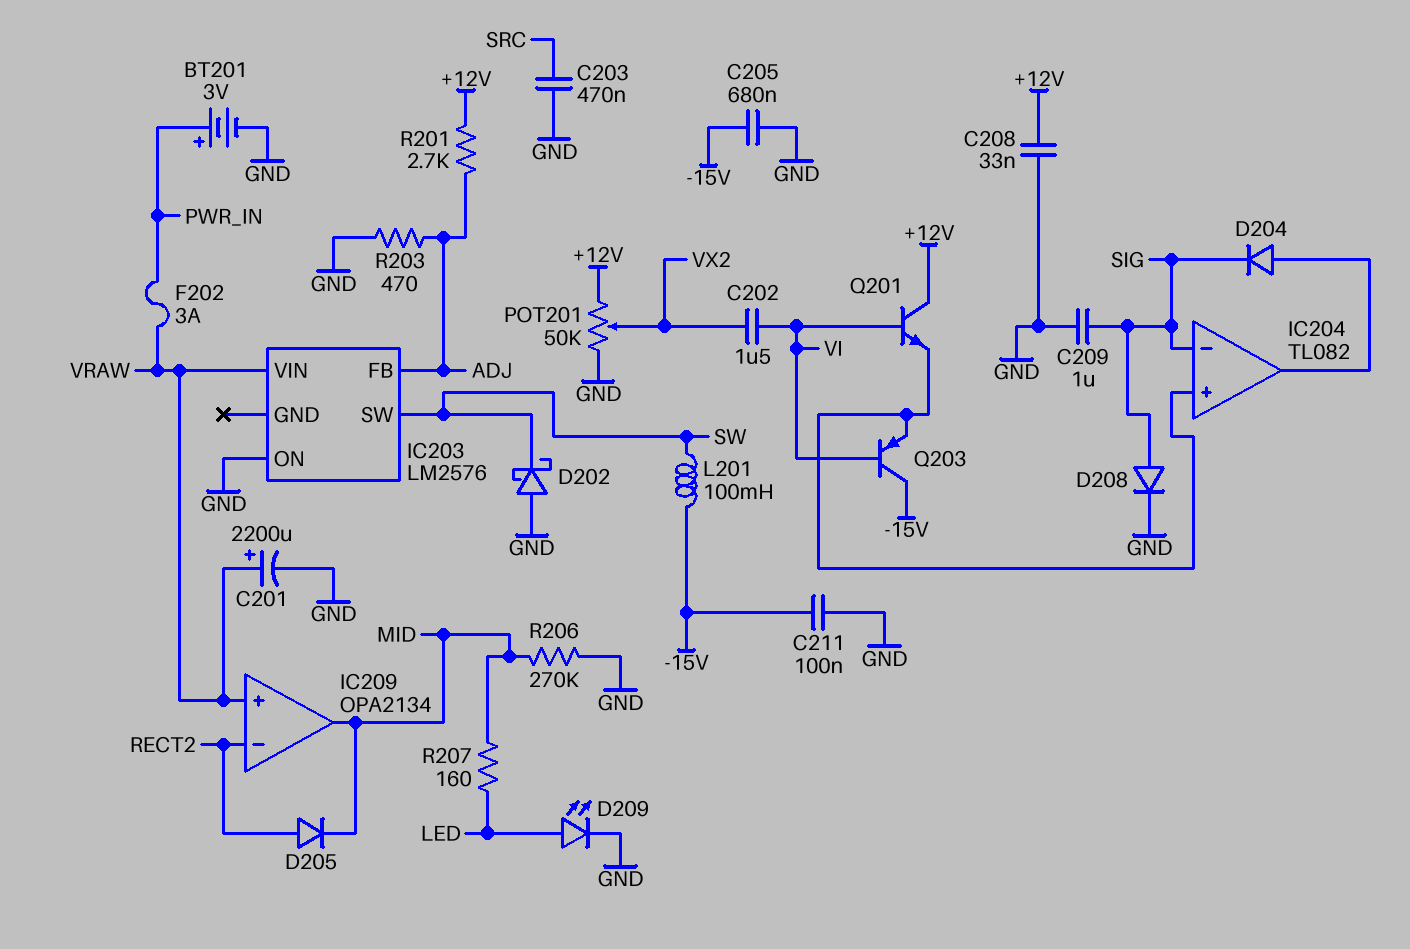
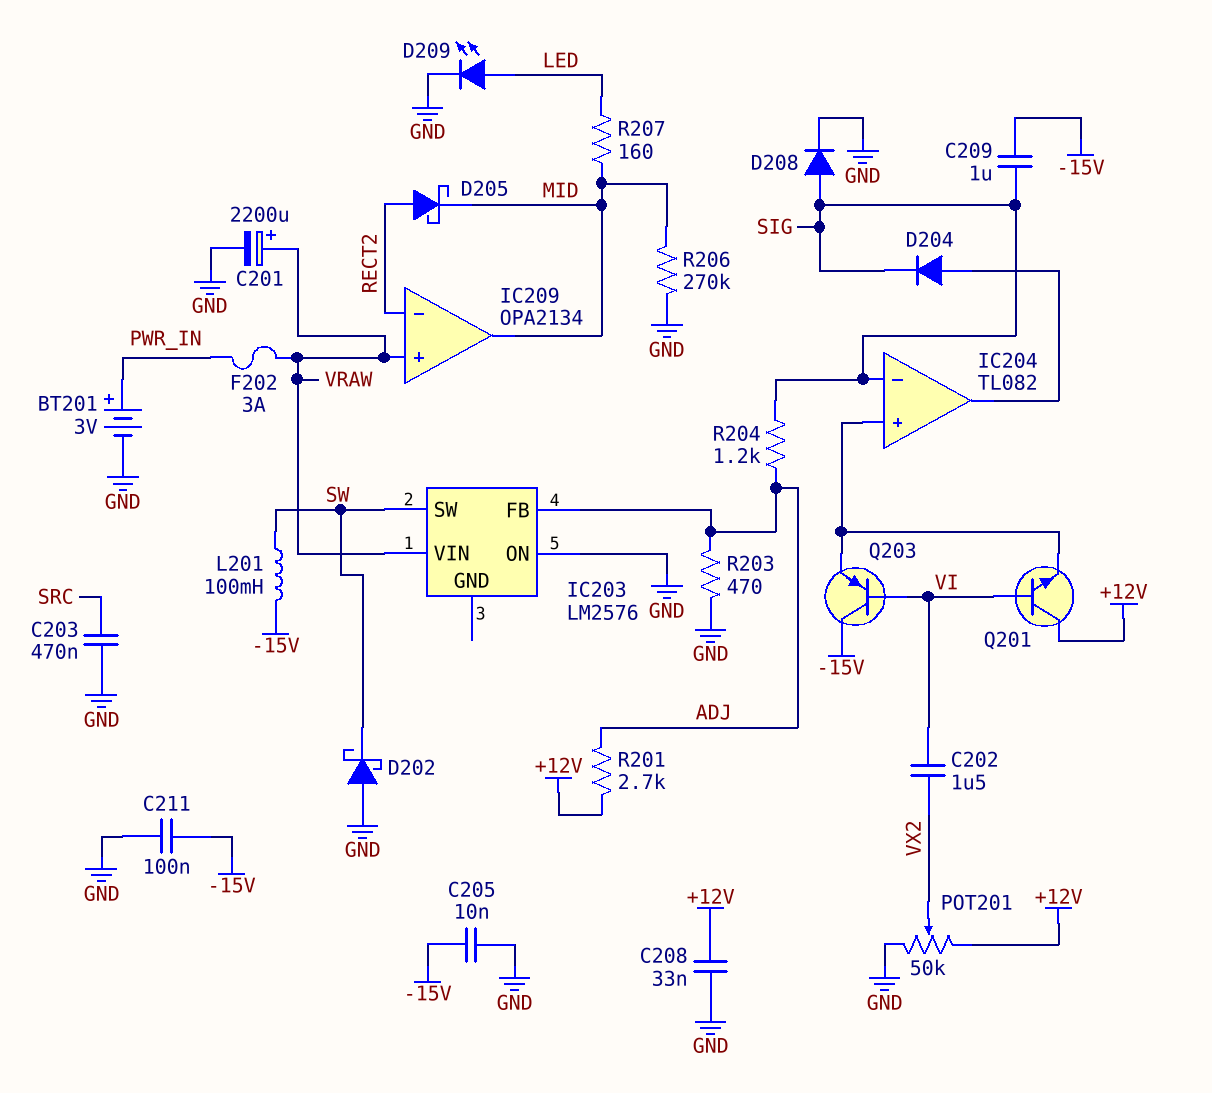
C205: 680nF (-15V, GND) -> 10nF (-15V, GND)
C209: 1uF (GND, SIG) -> 1uF (-15V, SIG)
D205: diode (A RECT2, K MID) -> schottky (A RECT2, K MID)
R204: none -> 1.2k (ADJ, SIG)

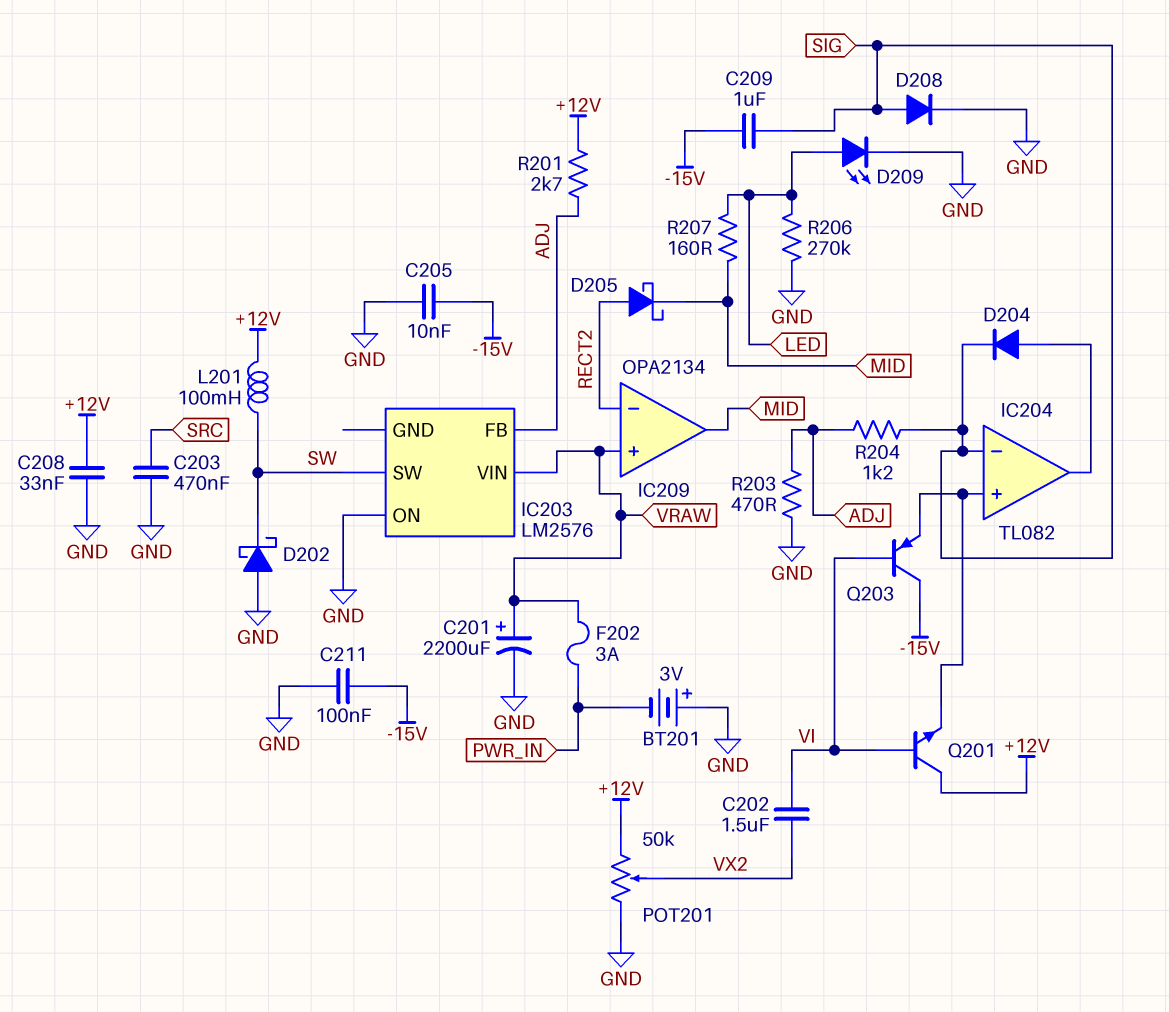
BT201: 3V (plus PWR_IN, minus GND) -> 3V (plus GND, minus PWR_IN)
L201: 100mH (-15V, SW) -> 100mH (+12V, SW)
R206: 270k (GND, MID) -> 270k (GND, LED)

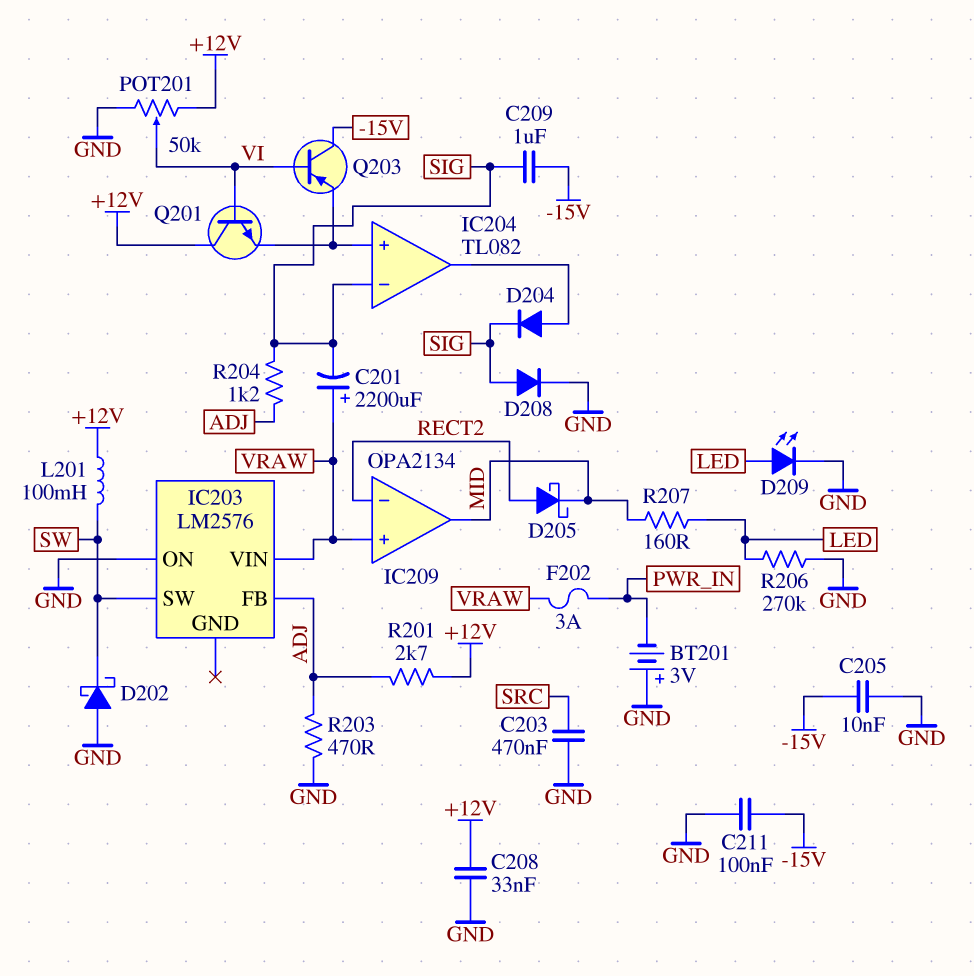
C201: 2200uF (plus VRAW, minus GND) -> 2200uF (plus VRAW, minus SIG)
C202: 1.5uF (VI, VX2) -> none
POT201: 50k (+12V, GND, wiper VX2) -> 50k (+12V, GND, wiper VI)

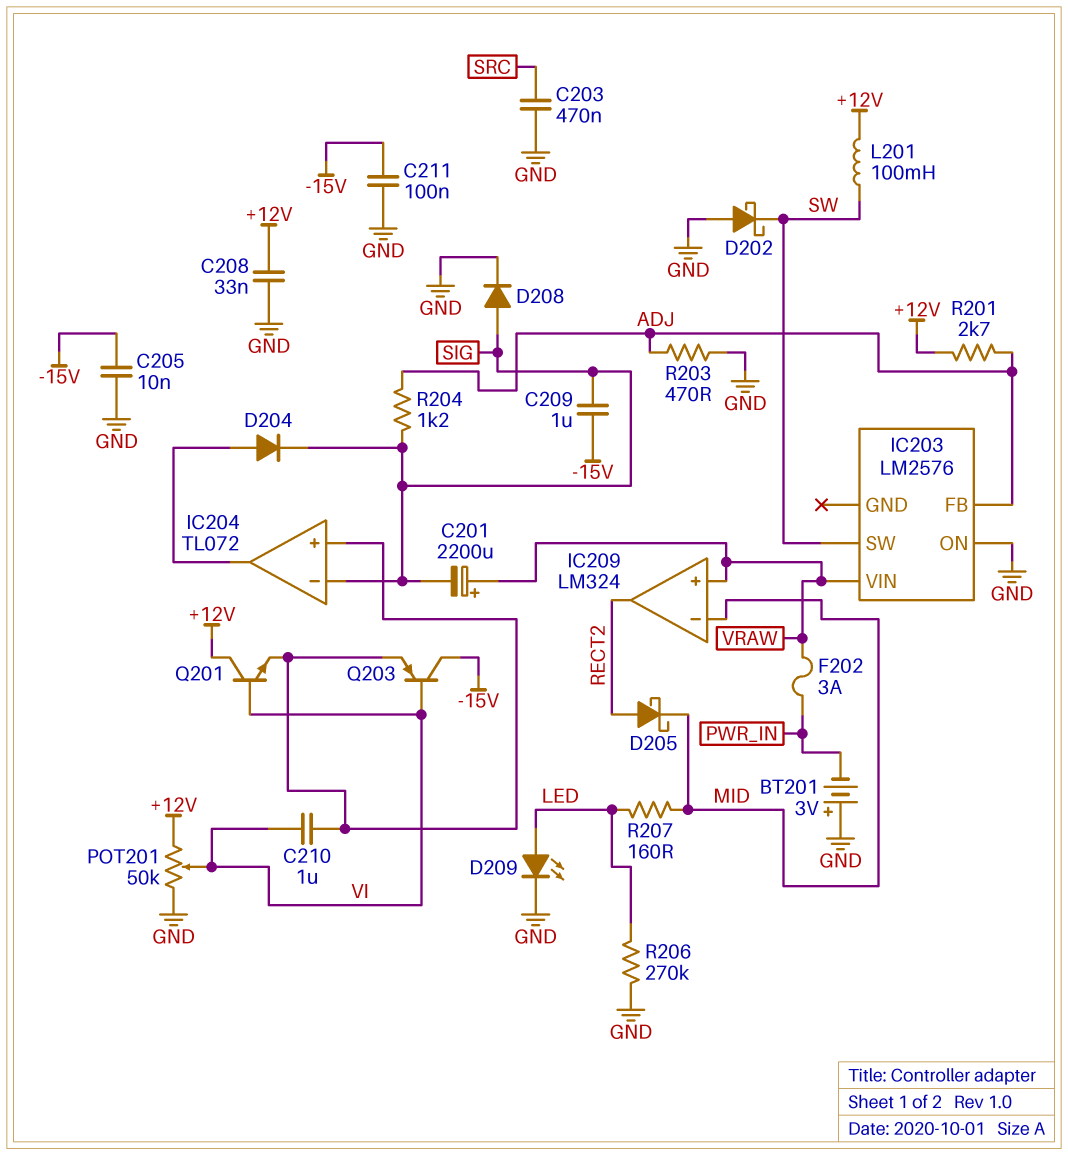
C210: none -> 1uF (IC204/in+, VI)
IC204: TL082 -> TL072
IC209: OPA2134 -> LM324
IC209 pin in-: RECT2 -> MID
IC209 pin out: MID -> RECT2

